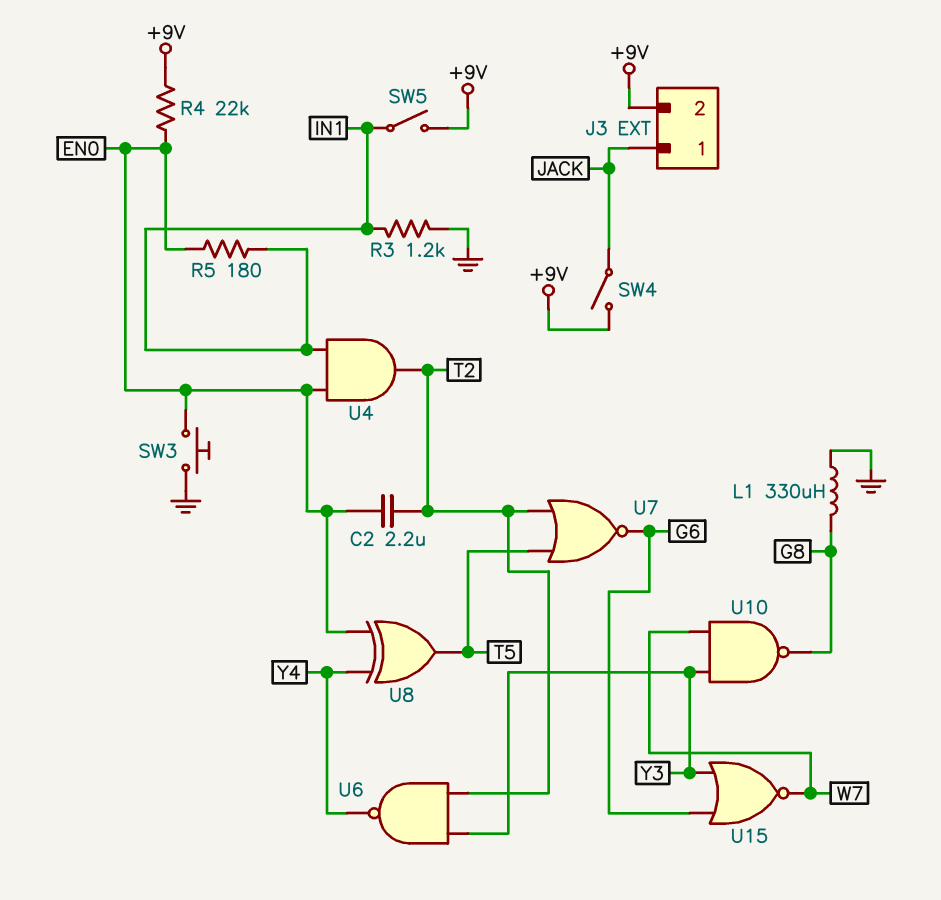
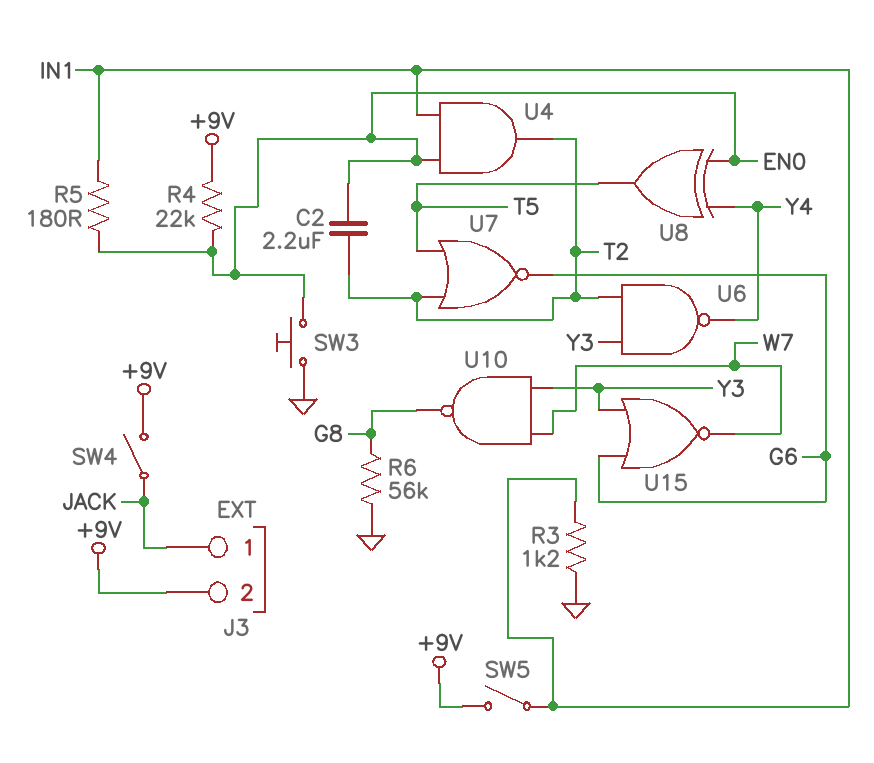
L1: 330uH (G8, GND) -> none
R6: none -> 56k (G8, GND)

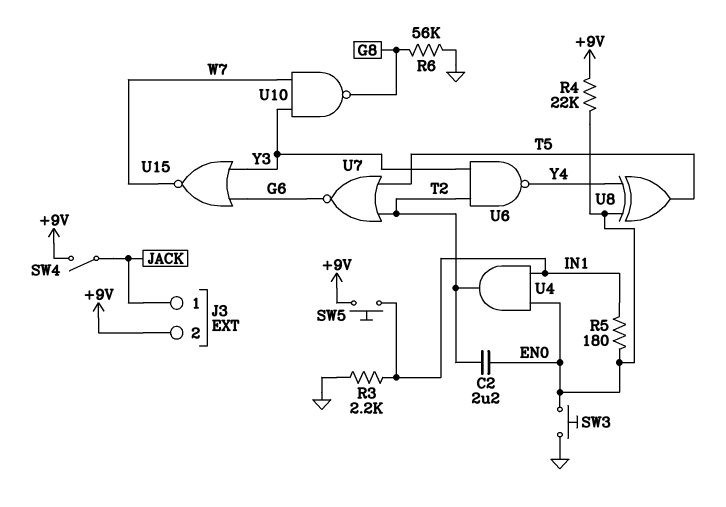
R3: 1.2k (GND, IN1) -> 2.2k (GND, IN1)
SW5: switch (+9V, IN1) -> button (+9V, IN1)

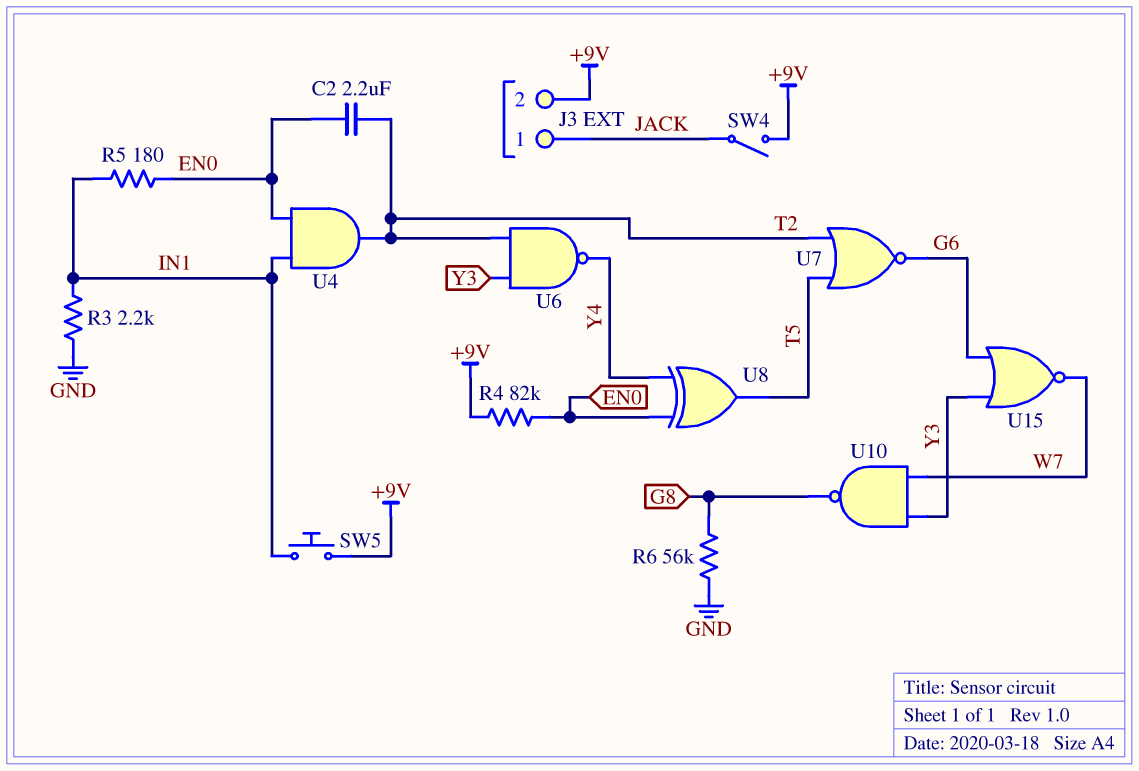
R4: 22k (+9V, EN0) -> 82k (+9V, EN0)
SW3: button (EN0, GND) -> none

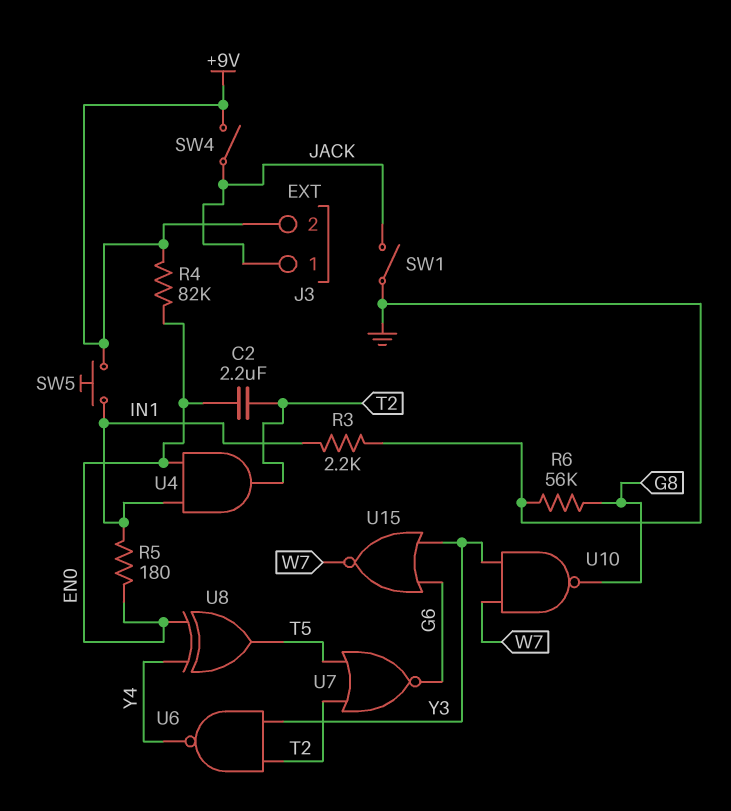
SW1: none -> switch (GND, JACK)

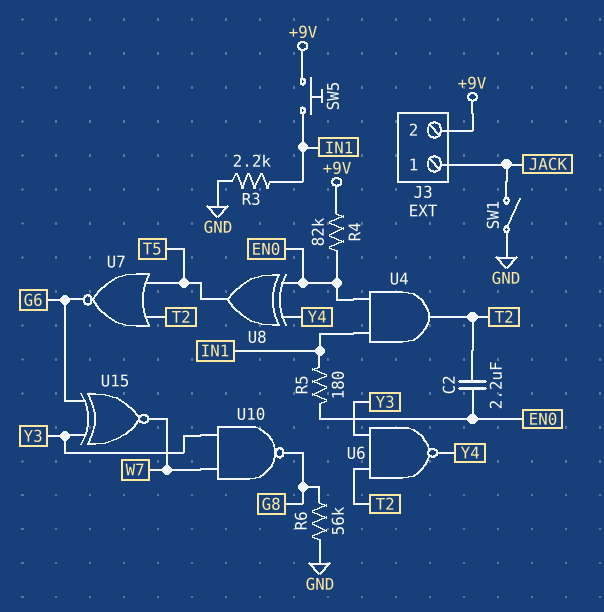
SW4: switch (+9V, JACK) -> none
U15: NOR (in G6, in Y3, out W7) -> XNOR (in G6, in Y3, out W7)

